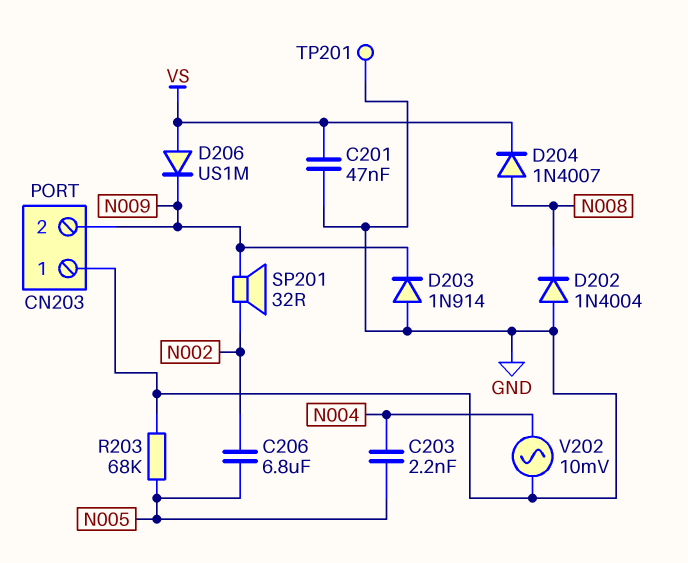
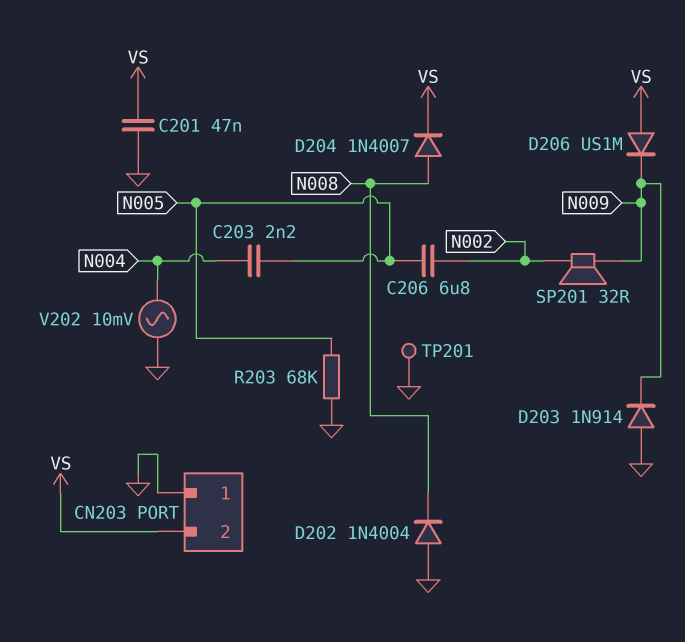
CN203 pin 2: N009 -> VS

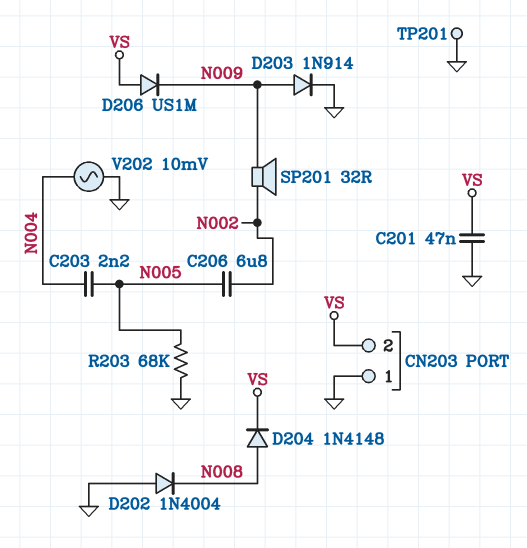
D203: diode 1N914 (A GND, K N009) -> diode 1N914 (A N009, K GND)
D204: diode 1N4007 (A N008, K VS) -> diode 1N4148 (A N008, K VS)

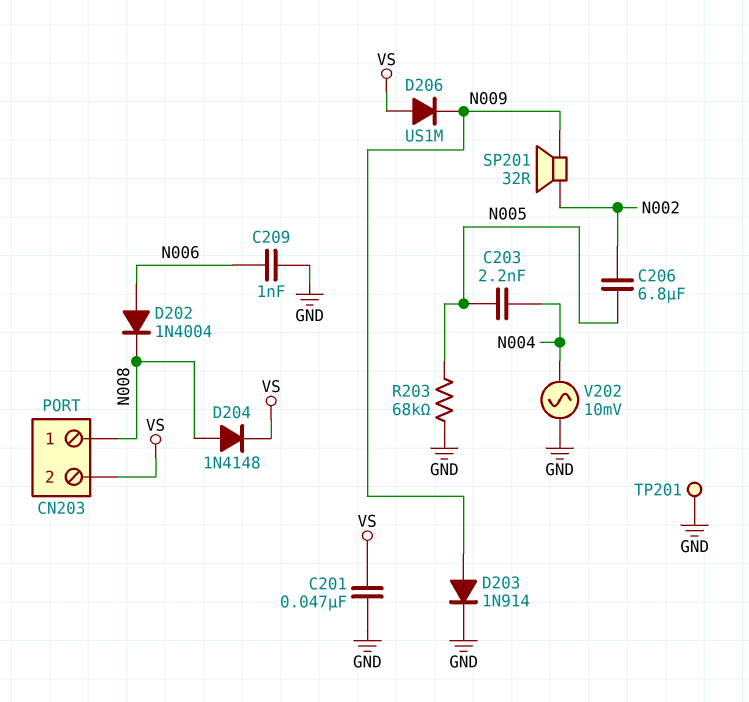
C209: none -> 1nF (GND, N006)
CN203 pin 1: GND -> N008
D202: diode 1N4004 (A GND, K N008) -> diode 1N4004 (A N006, K N008)

